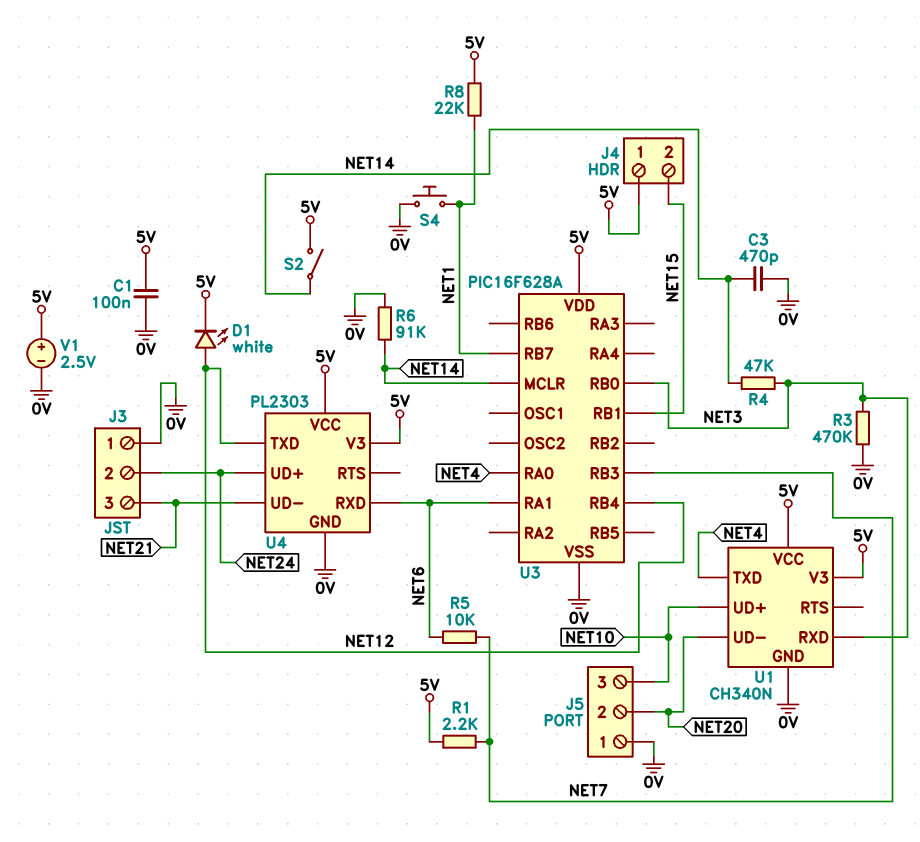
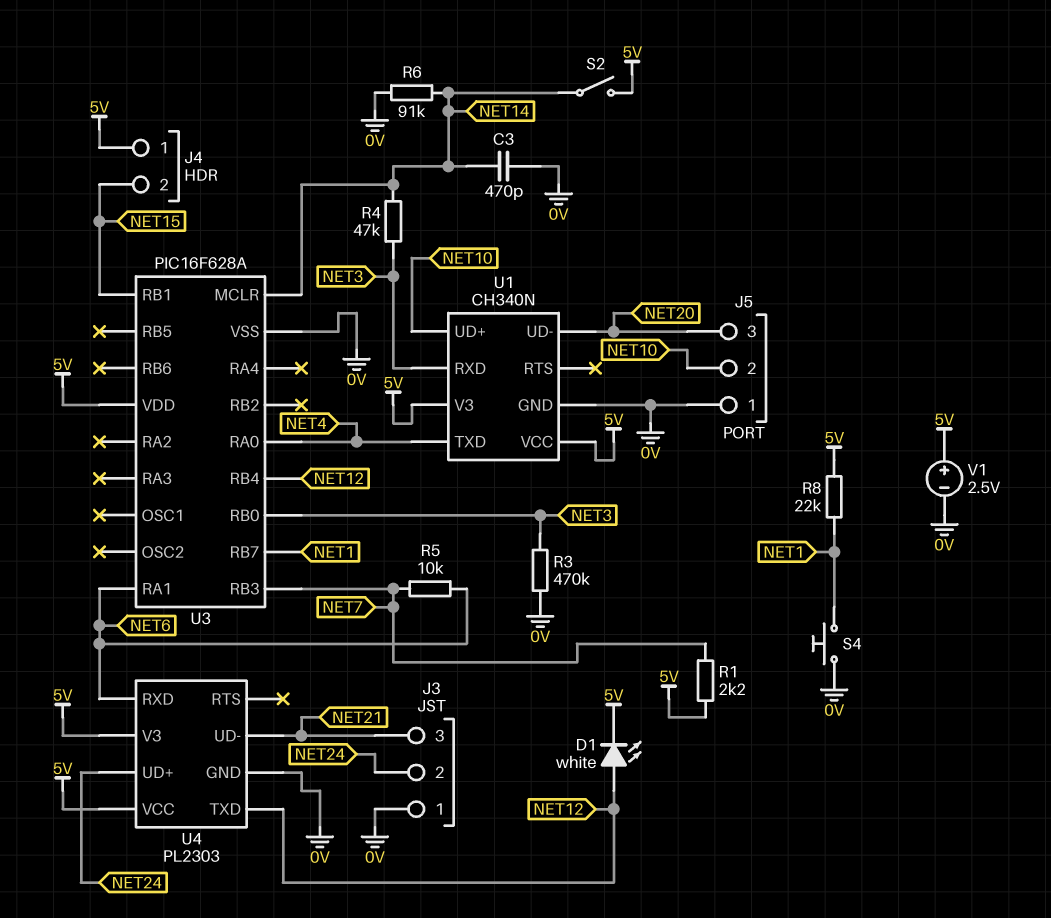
C1: 100nF (0V, 5V) -> none
J5 pin 2: NET20 -> NET10
J5 pin 3: NET10 -> NET20

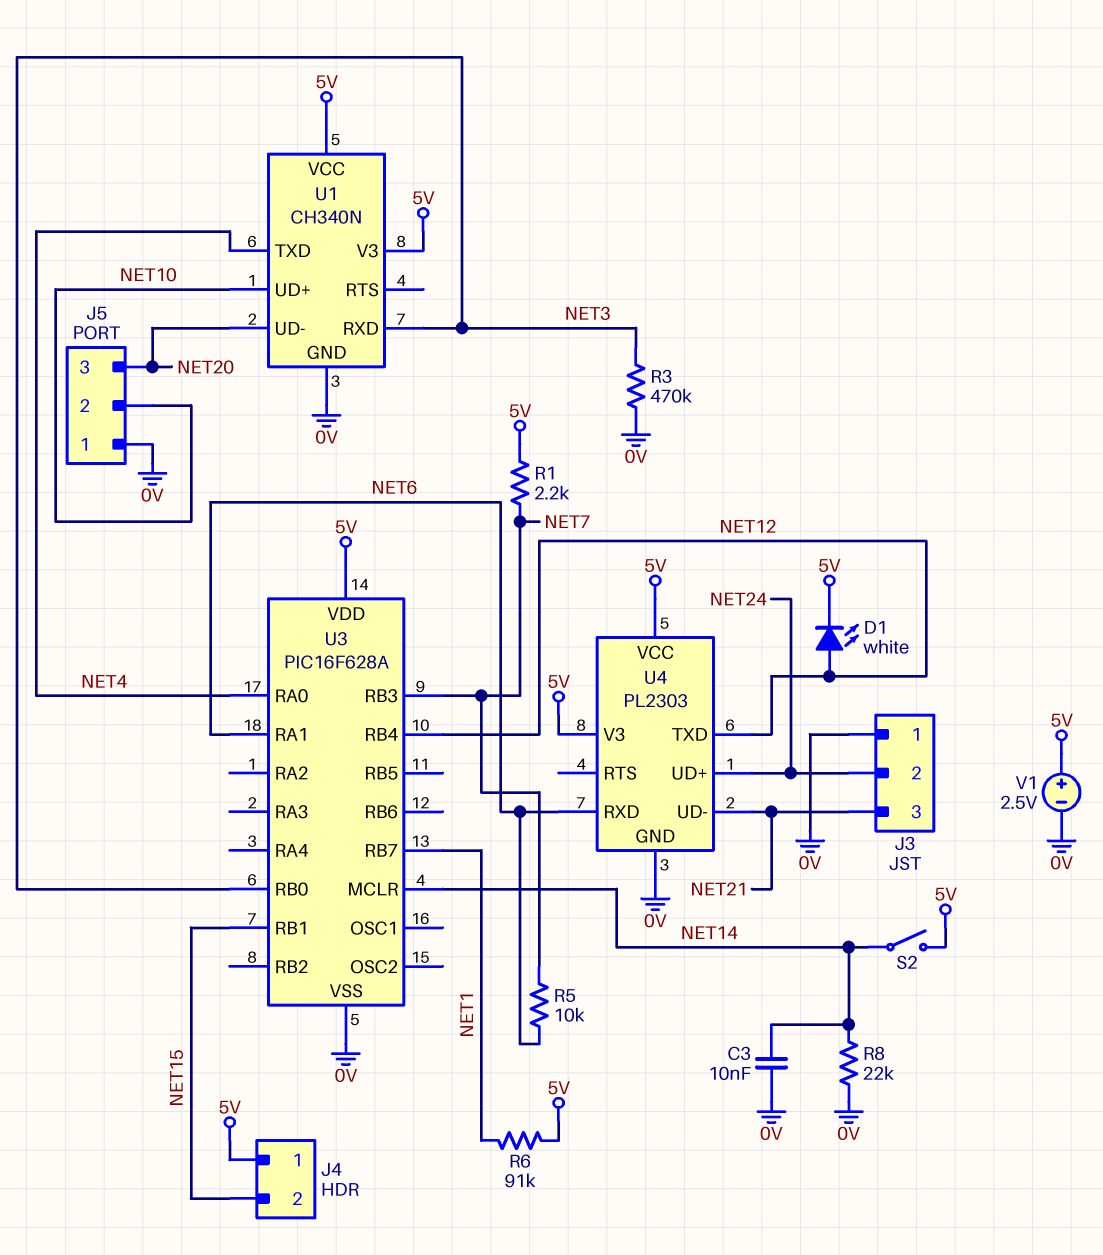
C3: 470pF (0V, NET14) -> 10nF (0V, NET14)
R4: 47k (NET3, NET14) -> none
R6: 91k (0V, NET14) -> 91k (5V, NET1)
R8: 22k (5V, NET1) -> 22k (0V, NET14)
S4: button (0V, NET1) -> none

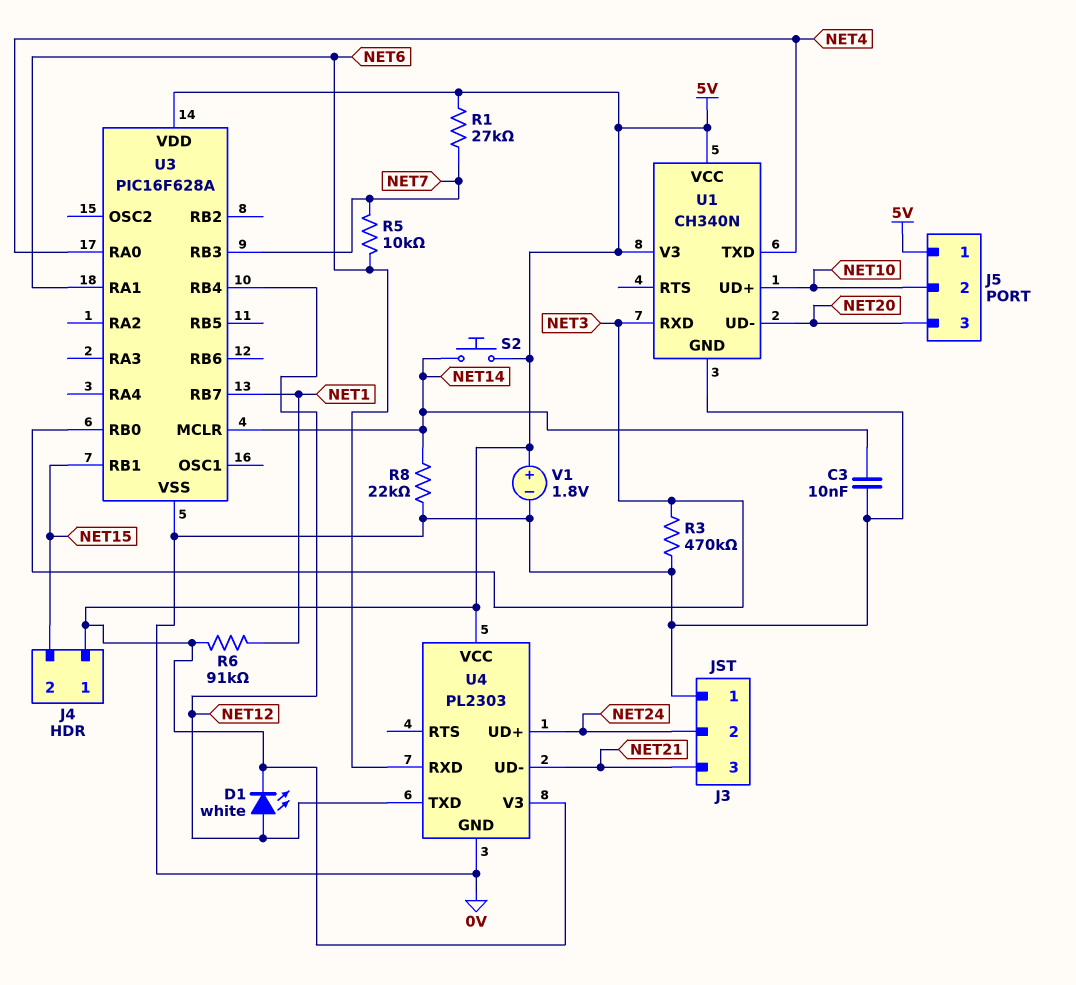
J5 pin 1: 0V -> 5V
R1: 2.2k (5V, NET7) -> 27k (5V, NET7)
S2: switch (5V, NET14) -> button (5V, NET14)
V1: 2.5V (plus 5V, minus 0V) -> 1.8V (plus 5V, minus 0V)

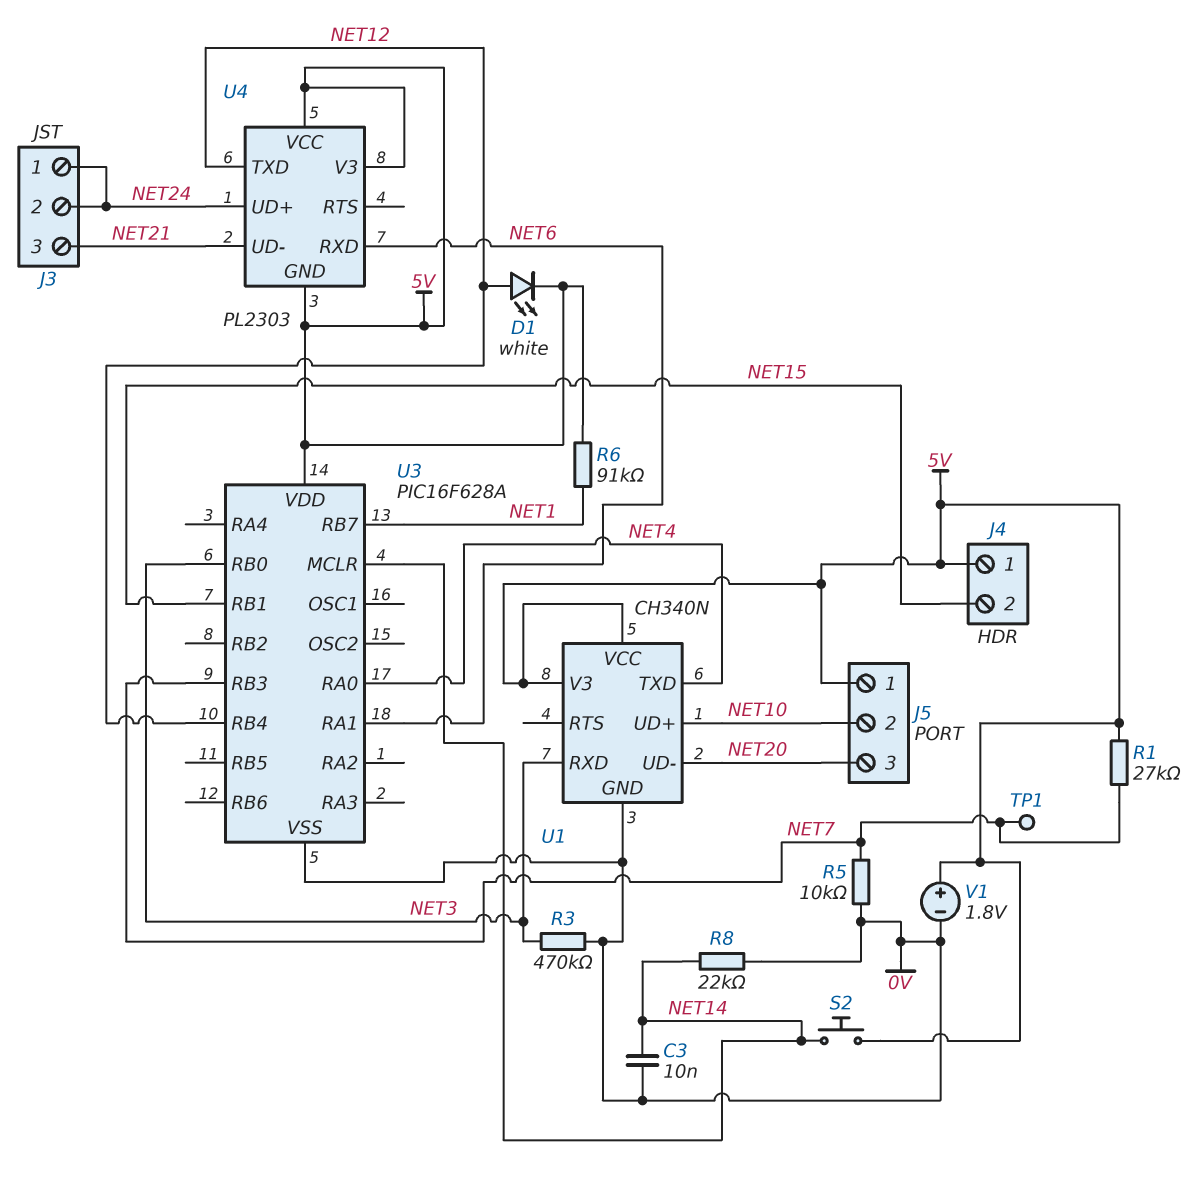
J3 pin 1: 0V -> NET24
R5: 10k (NET6, NET7) -> 10k (0V, NET7)
TP1: none -> test point (NET7)
U4 pin GND: 0V -> 5V

